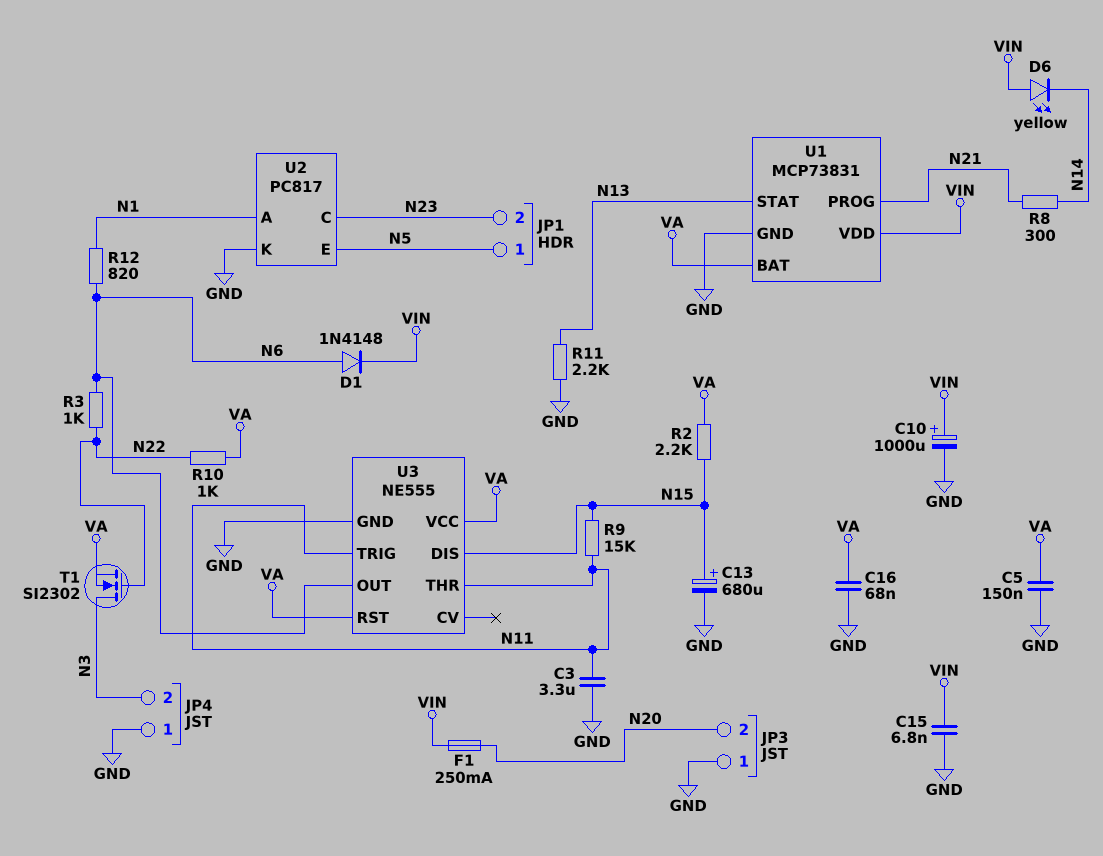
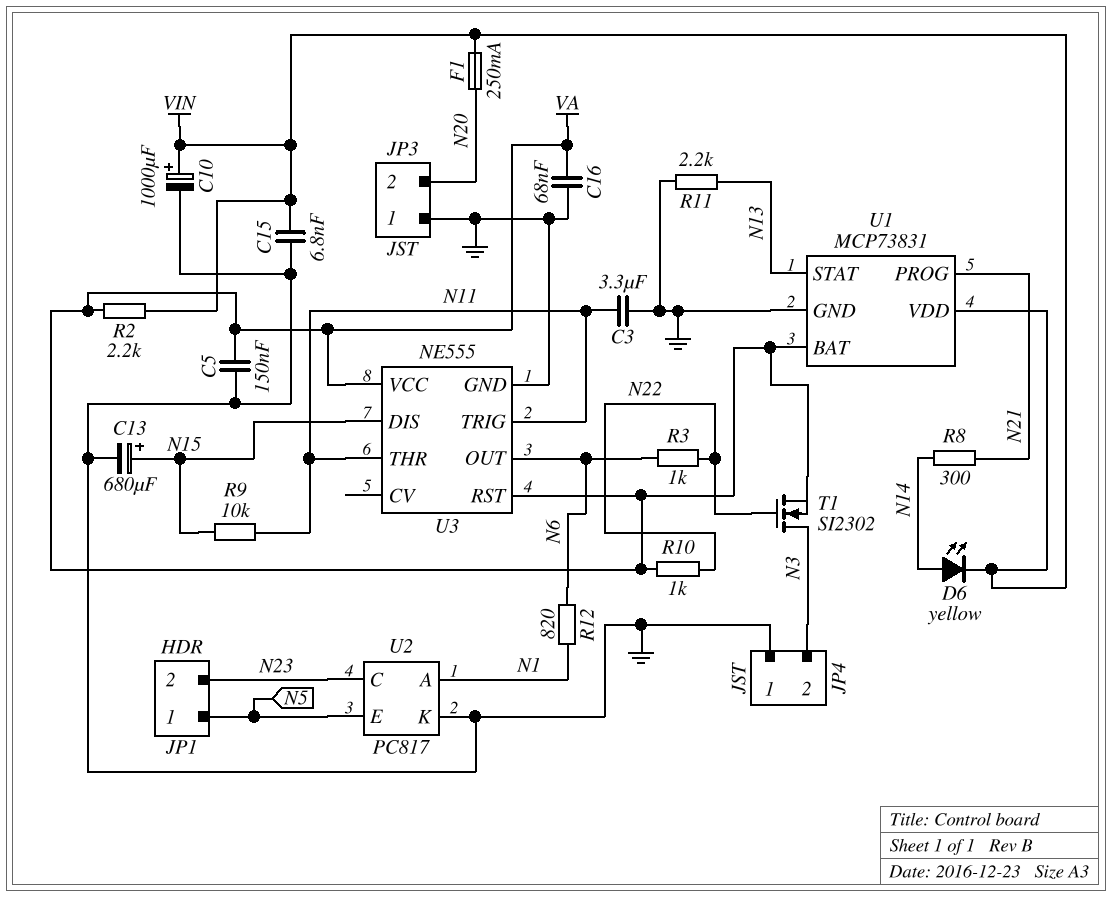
D1: diode 1N4148 (A N6, K VIN) -> none
D6: LED yellow (A VIN, K N14) -> LED yellow (A N14, K VIN)
R2: 2.2k (N15, VA) -> 2.2k (VA, VIN)
R9: 15k (N11, N15) -> 10k (N11, N15)

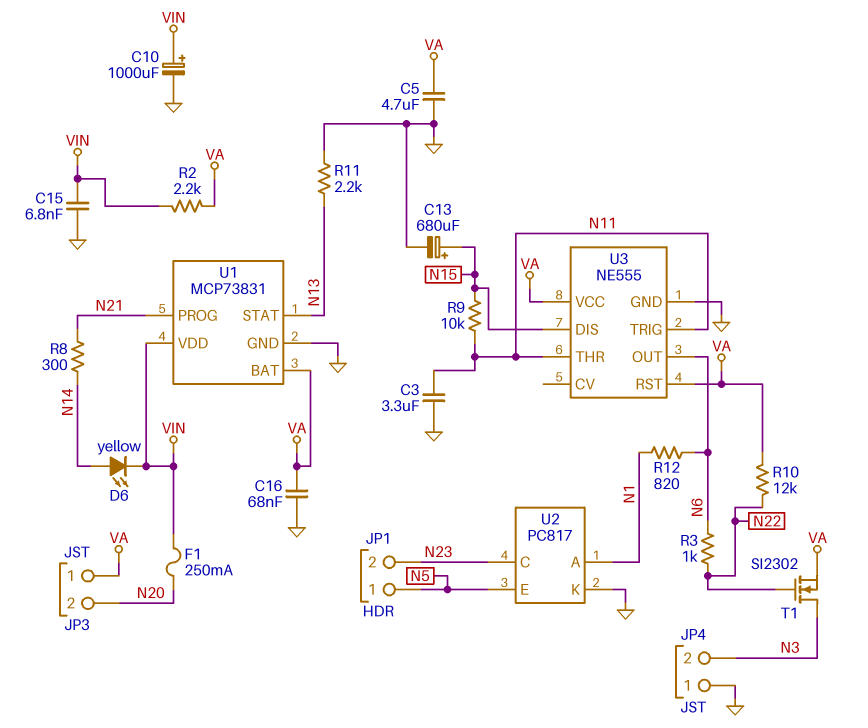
C5: 150nF (GND, VA) -> 4.7uF (GND, VA)
JP3 pin 1: GND -> VA
R10: 1k (N22, VA) -> 12k (N22, VA)

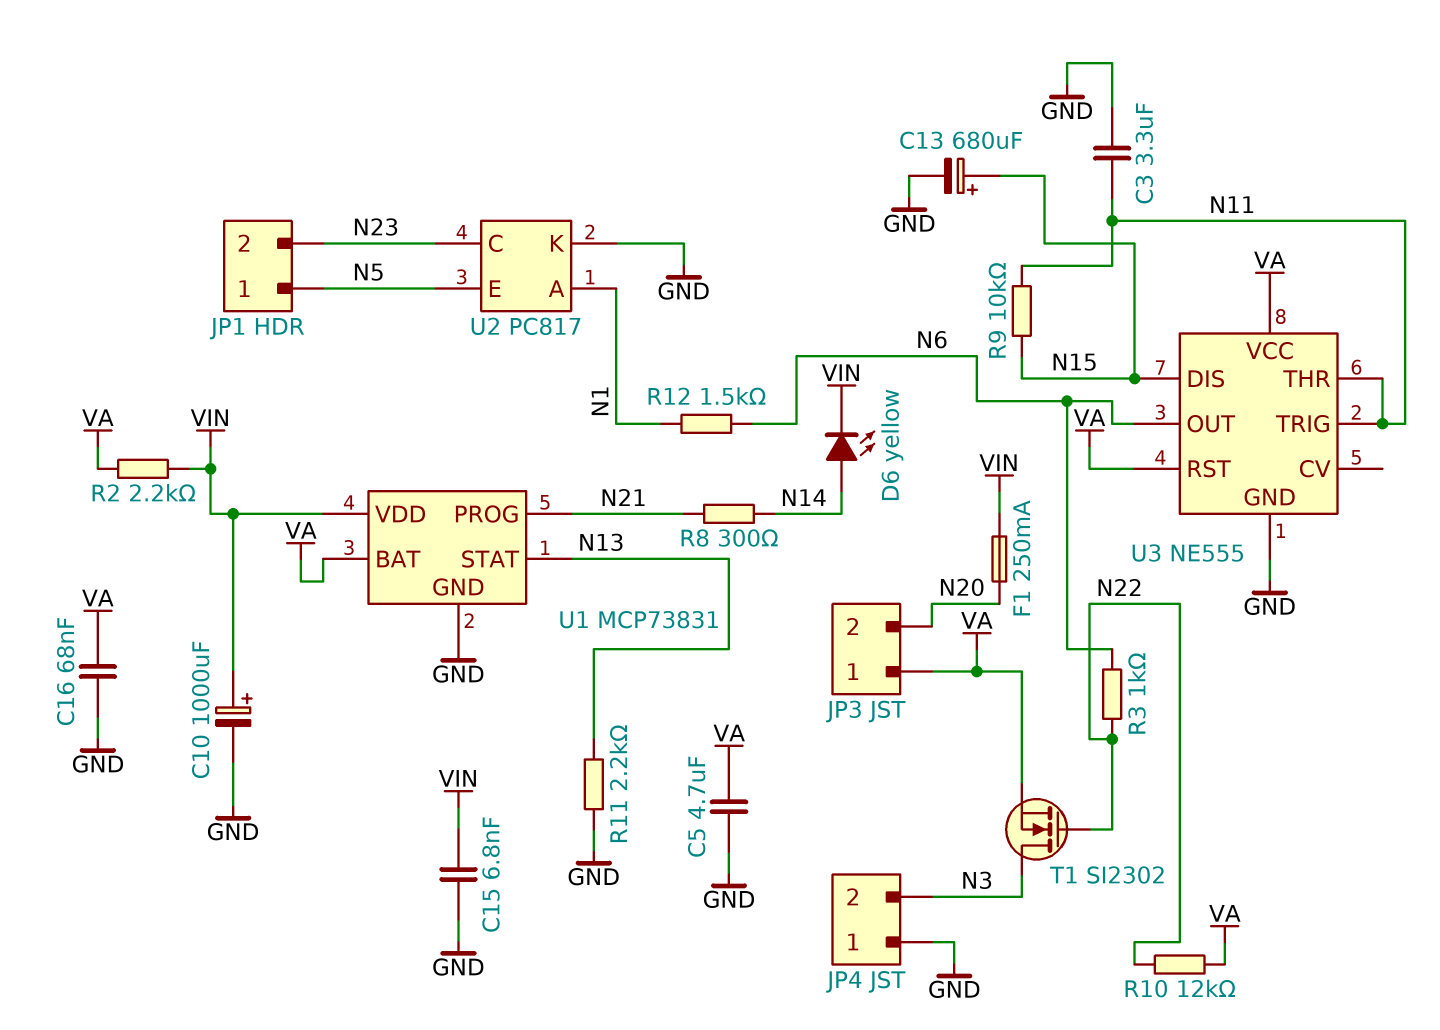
R12: 820 (N1, N6) -> 1.5k (N1, N6)

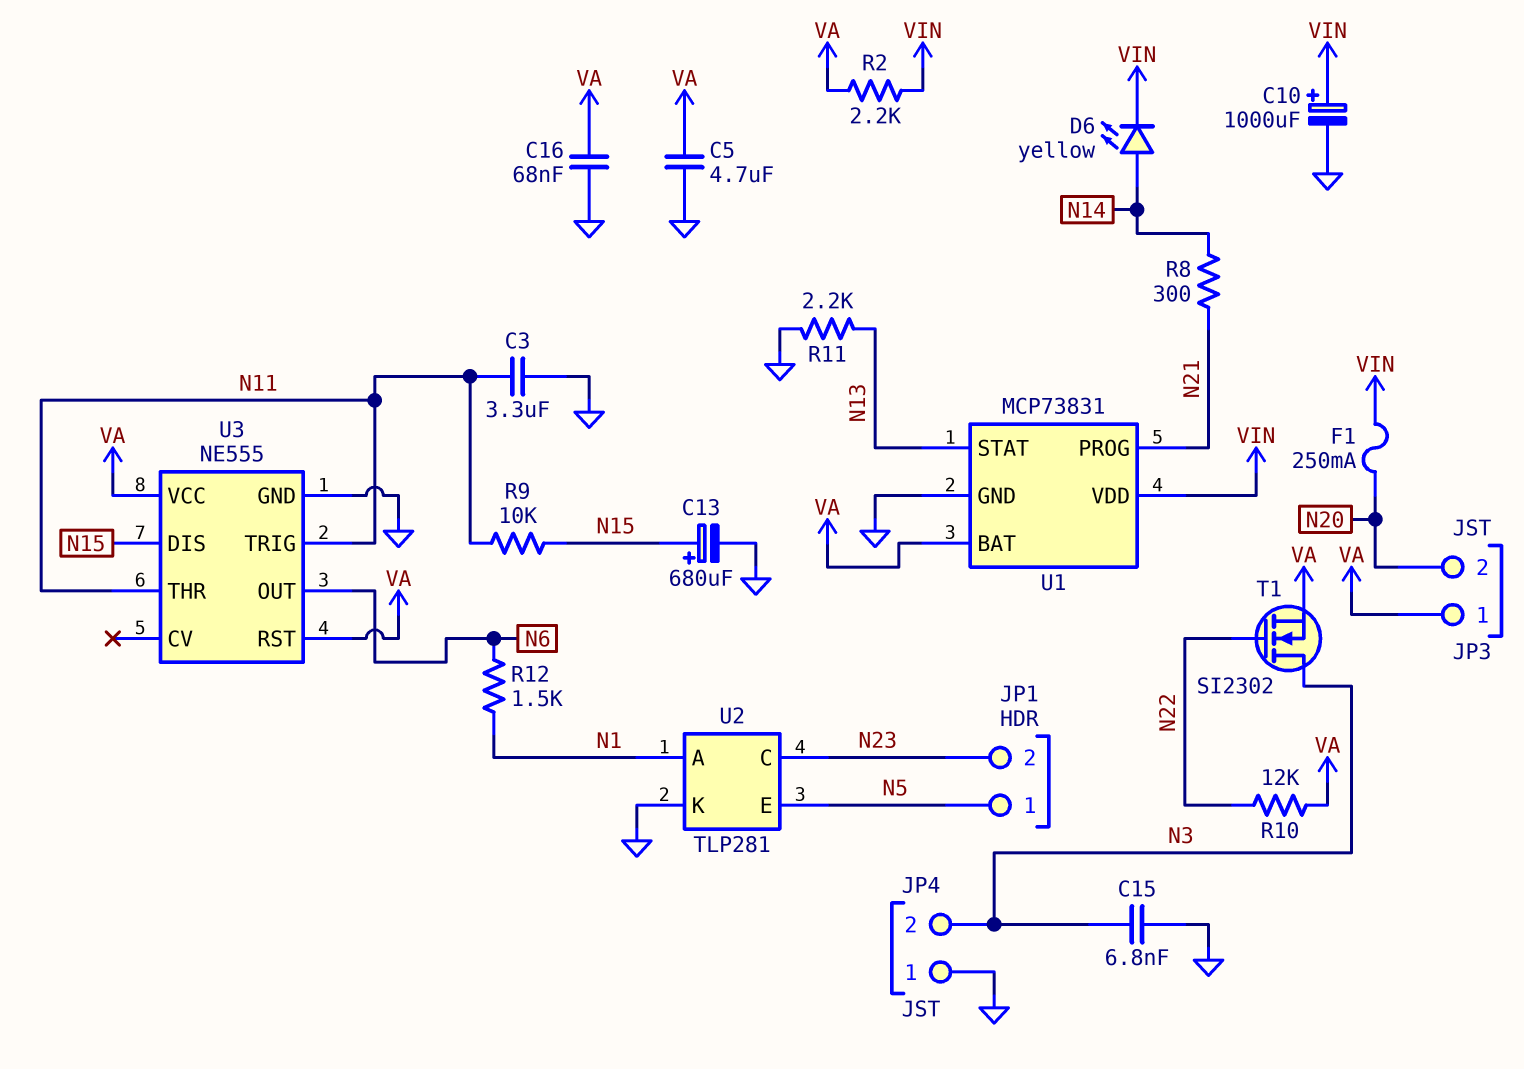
C15: 6.8nF (GND, VIN) -> 6.8nF (GND, N3)
R3: 1k (N6, N22) -> none
U2: PC817 -> TLP281

